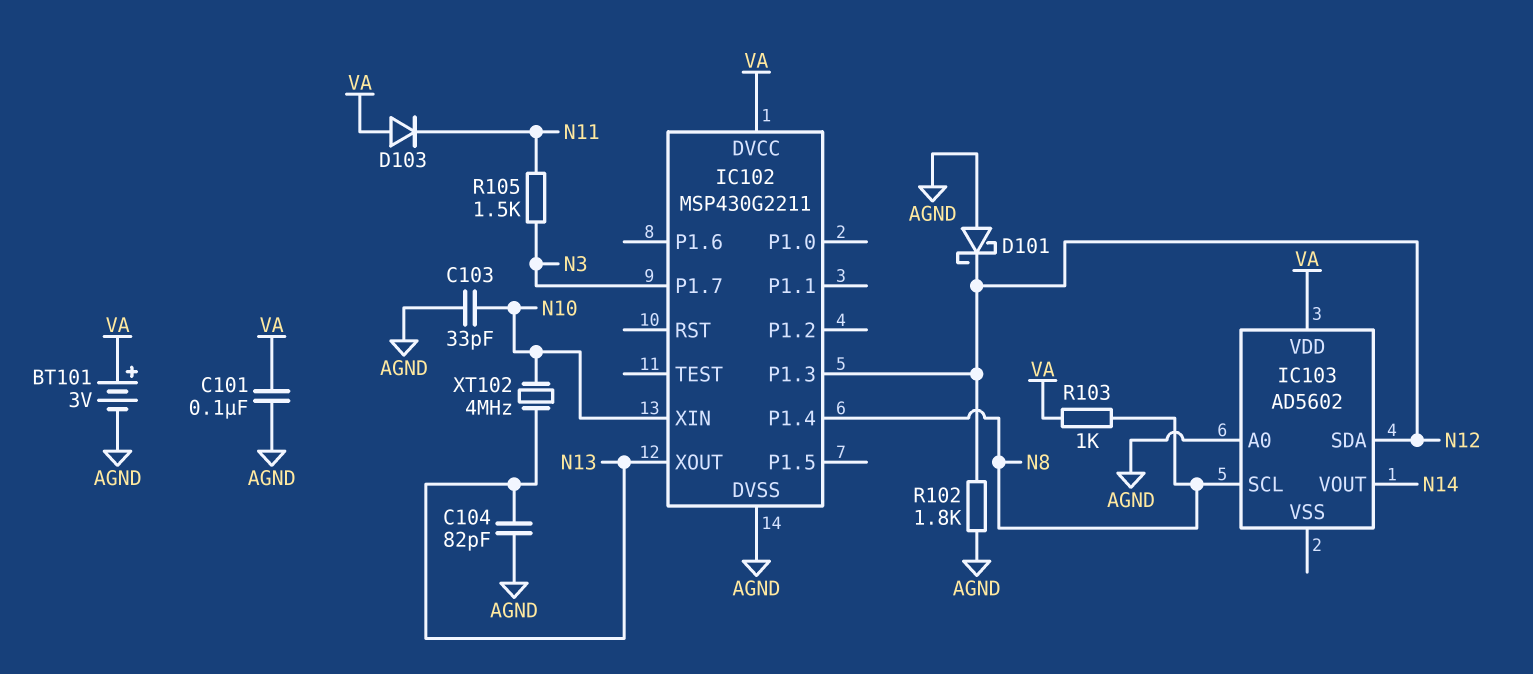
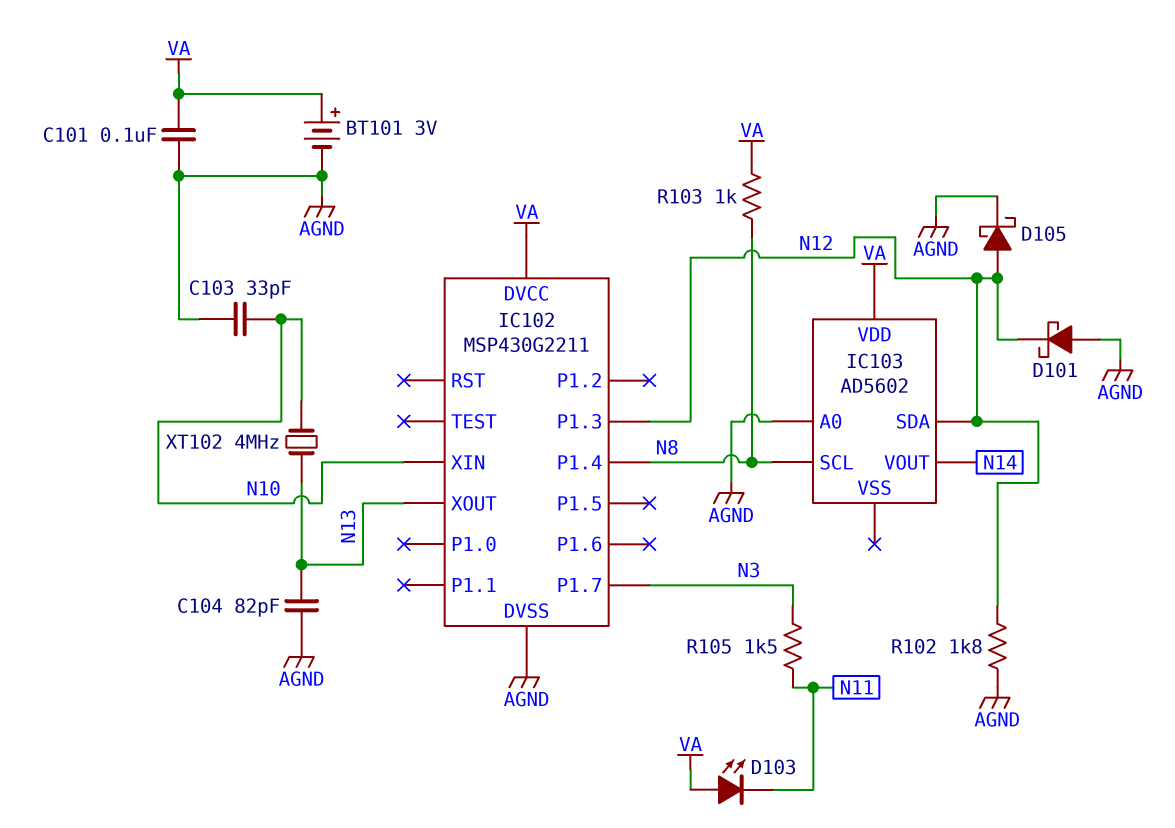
D103: diode (A VA, K N11) -> LED (A VA, K N11)
D105: none -> schottky (A N12, K AGND)

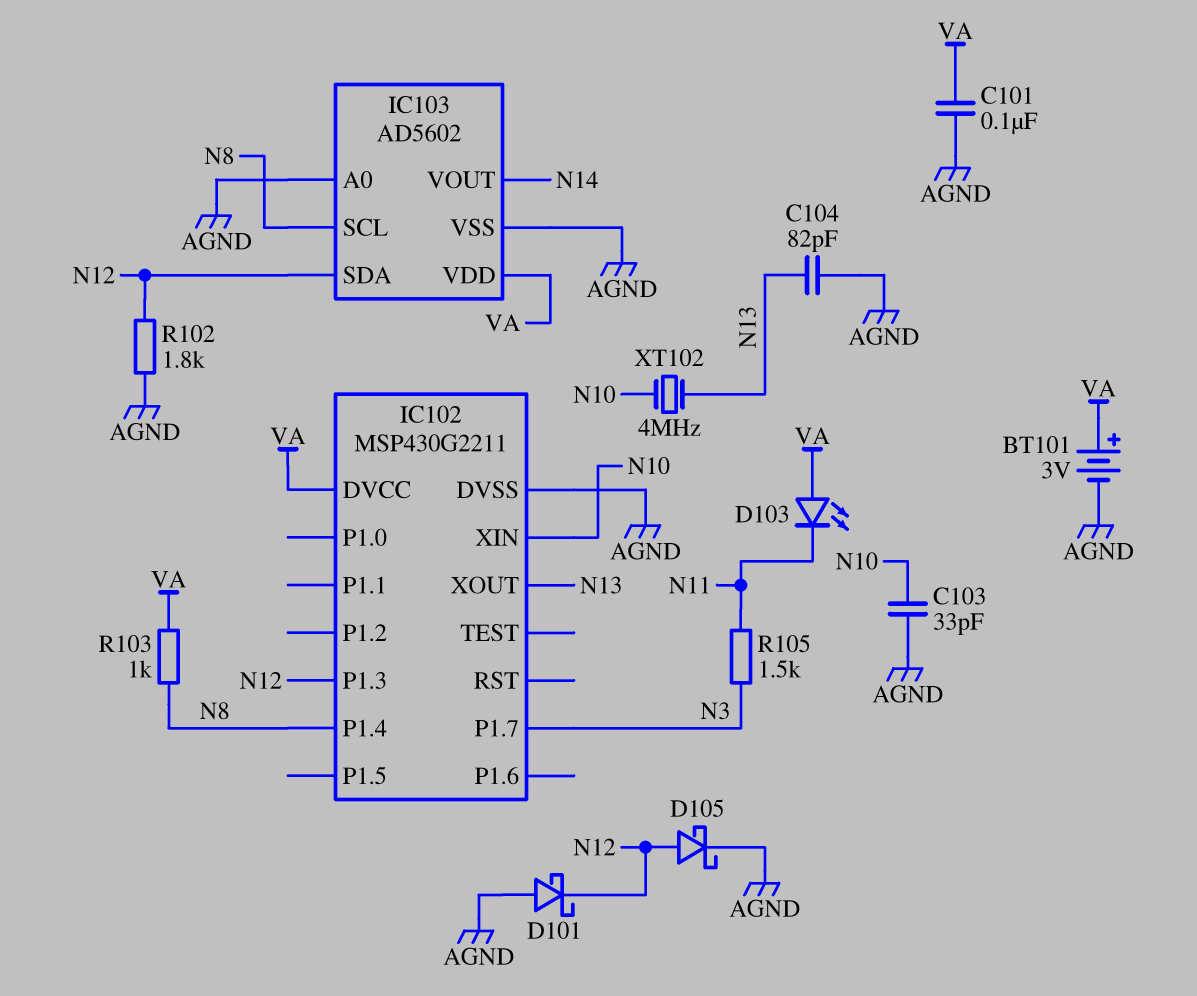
IC103 pin VSS: none -> AGND

